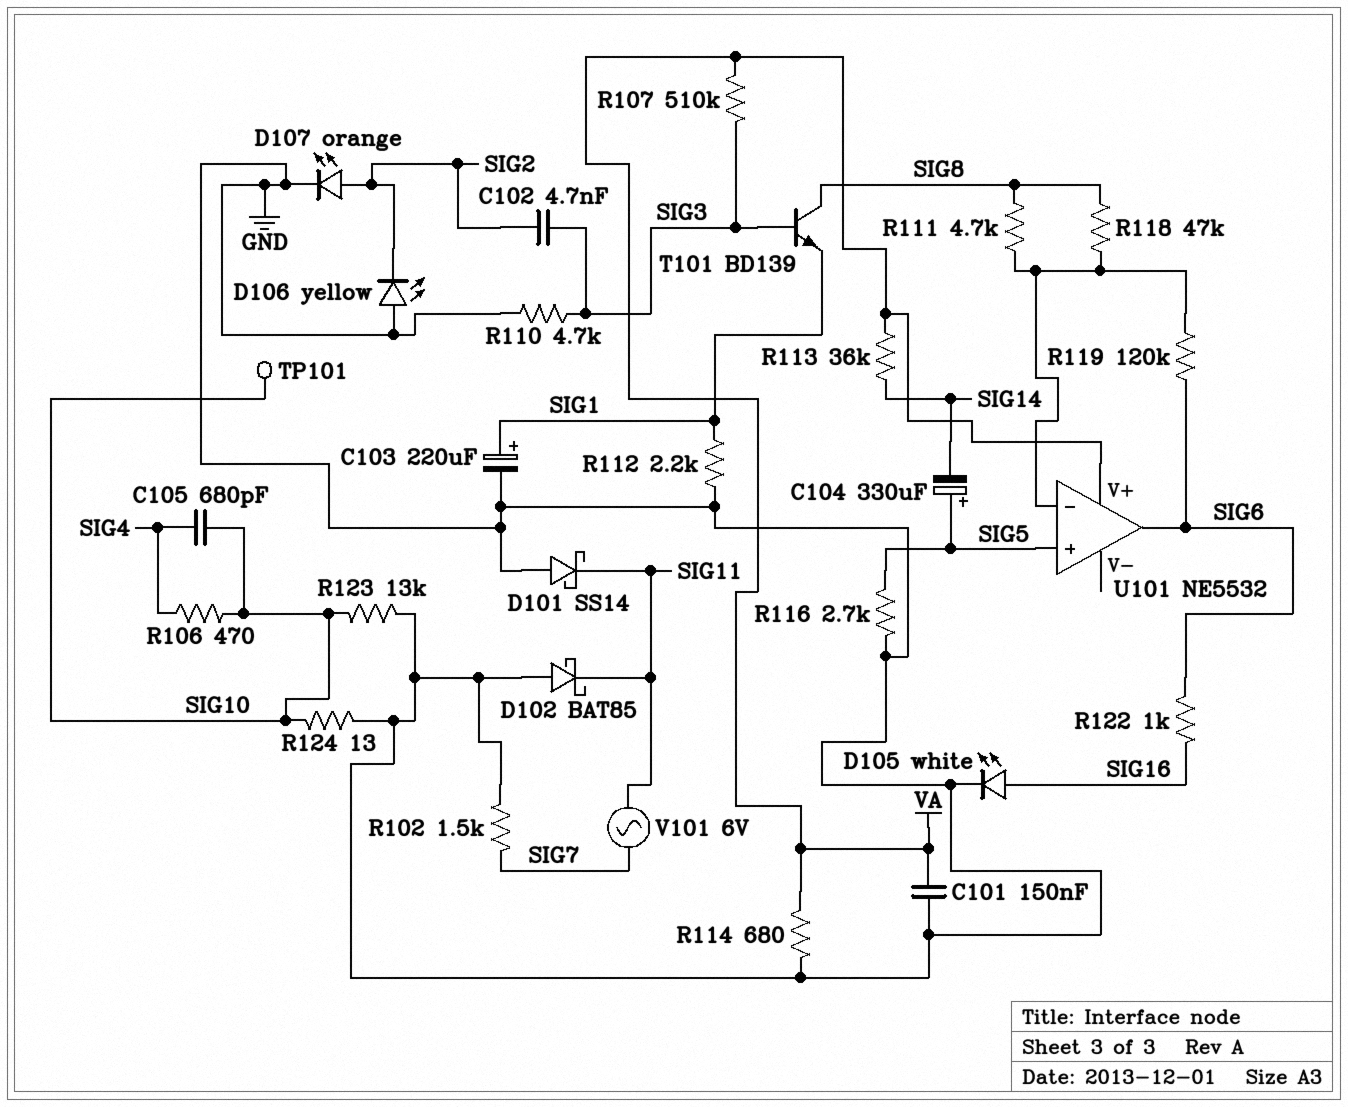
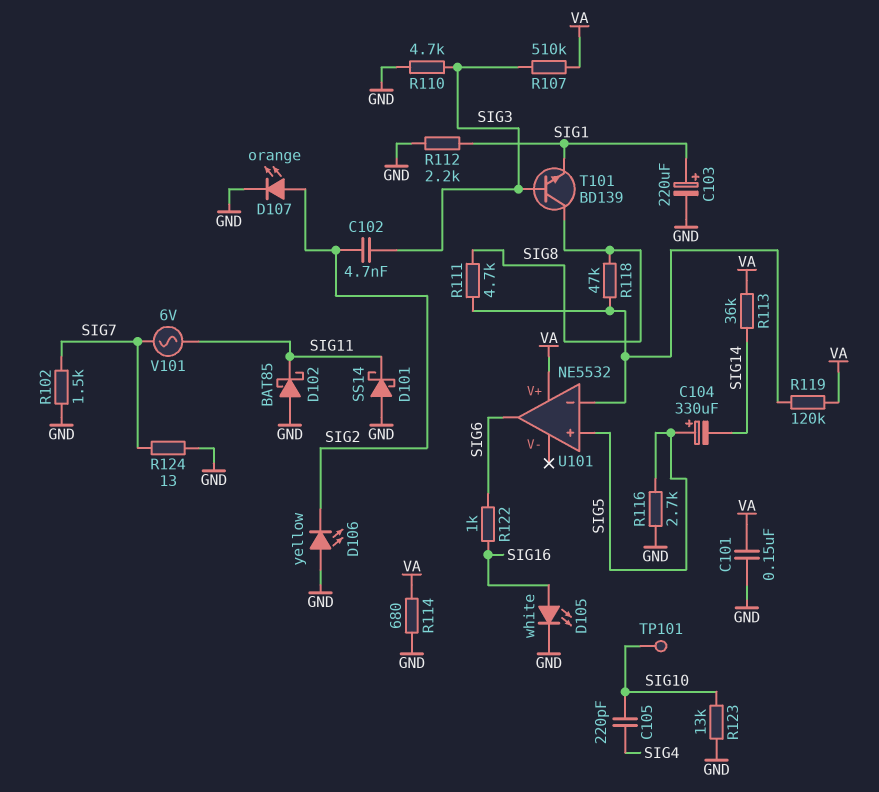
C105: 680pF (SIG4, SIG10) -> 220pF (SIG4, SIG10)
R106: 470 (SIG4, SIG10) -> none
R119: 120k (SIG6, U101/in-) -> 120k (U101/in-, VA)
R124: 13 (GND, SIG10) -> 13 (GND, SIG7)

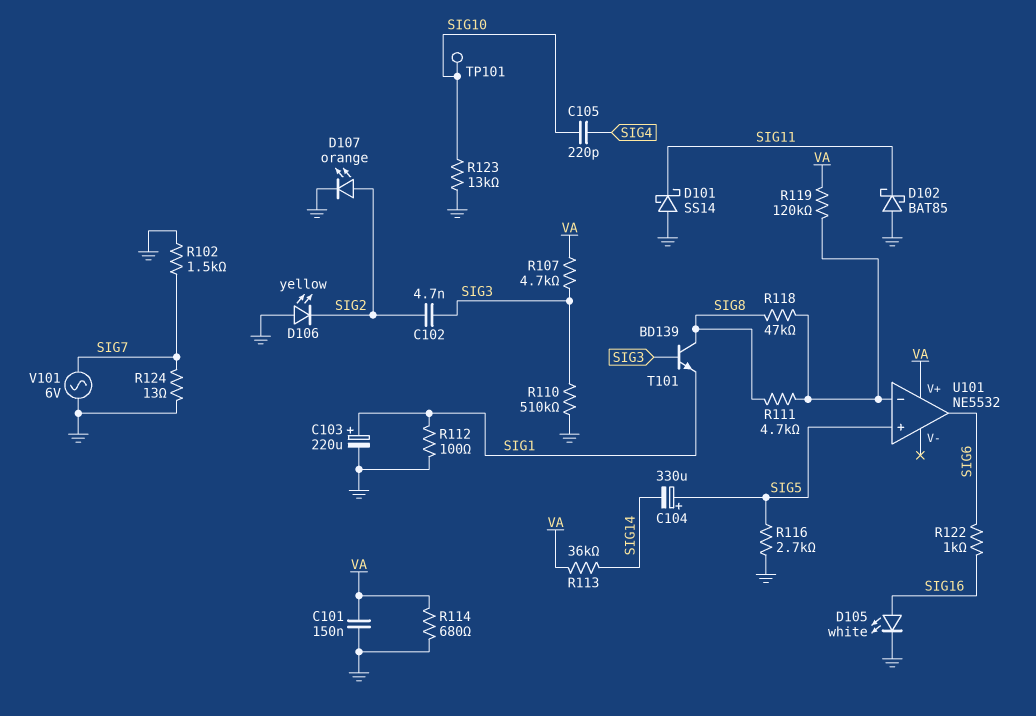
R107: 510k (SIG3, VA) -> 4.7k (SIG3, VA)
R110: 4.7k (GND, SIG3) -> 510k (GND, SIG3)
R112: 2.2k (GND, SIG1) -> 100 (GND, SIG1)
V101: AC 6V (SIG7, SIG11) -> AC 6V (GND, SIG7)

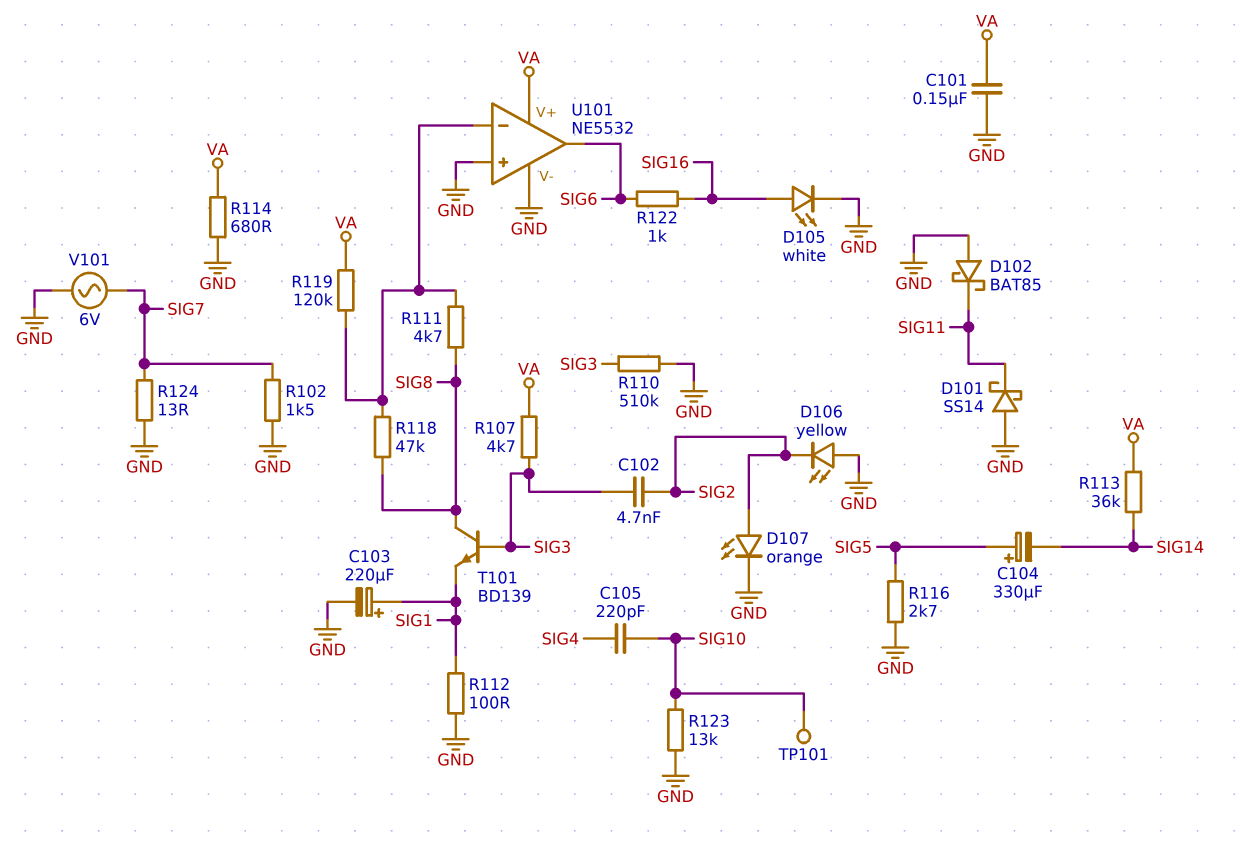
U101 pin V-: none -> GND
U101 pin in+: SIG5 -> GND

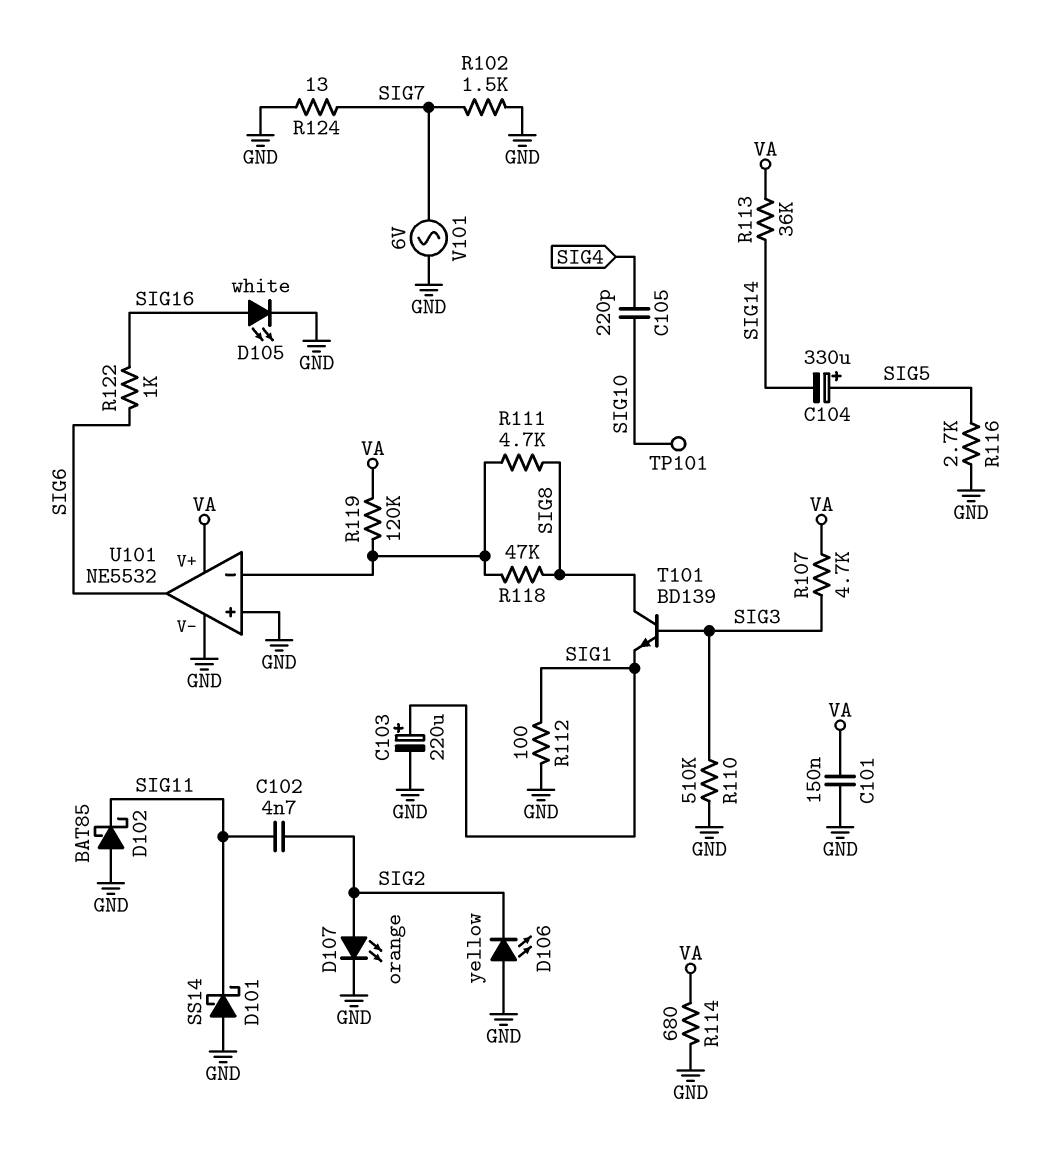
C102: 4.7nF (SIG2, SIG3) -> 4.7nF (SIG2, SIG11)
R123: 13k (GND, SIG10) -> none

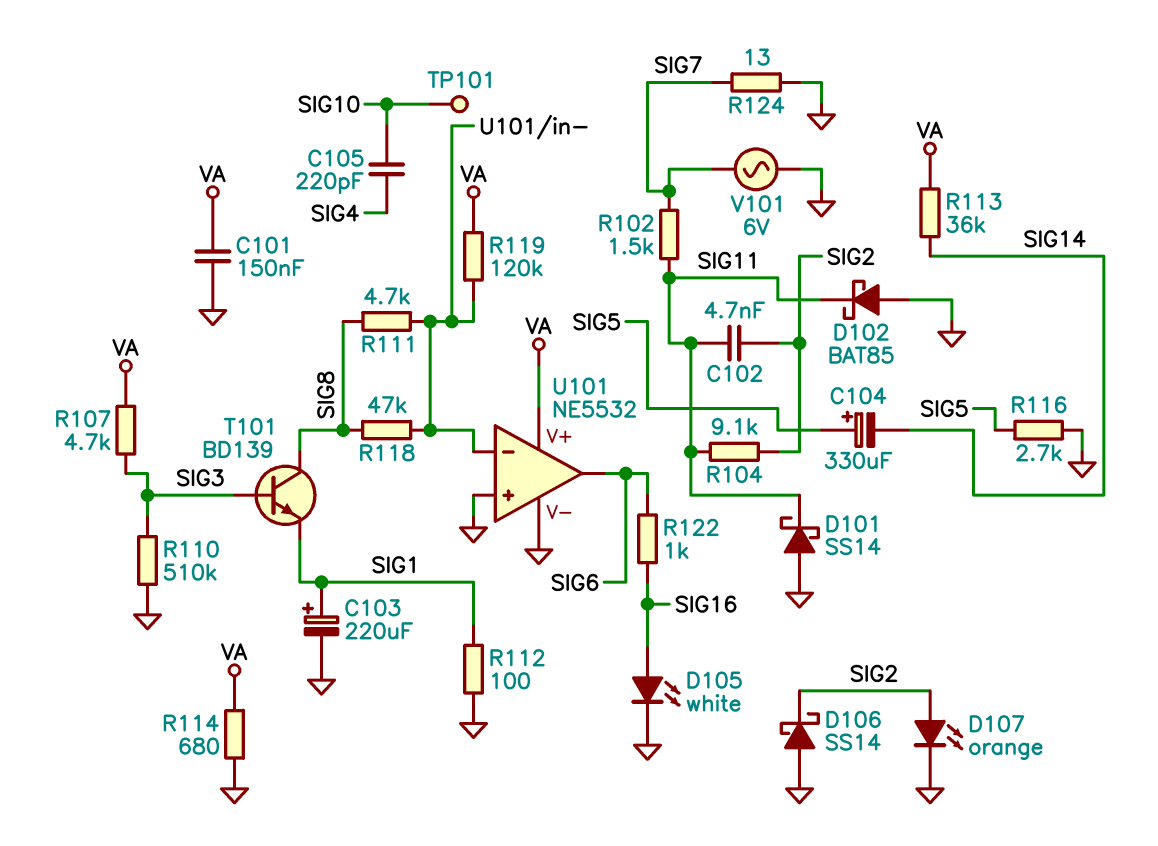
D106: LED yellow (A GND, K SIG2) -> schottky SS14 (A GND, K SIG2)
R102: 1.5k (GND, SIG7) -> 1.5k (SIG7, SIG11)
R104: none -> 9.1k (SIG2, SIG11)

